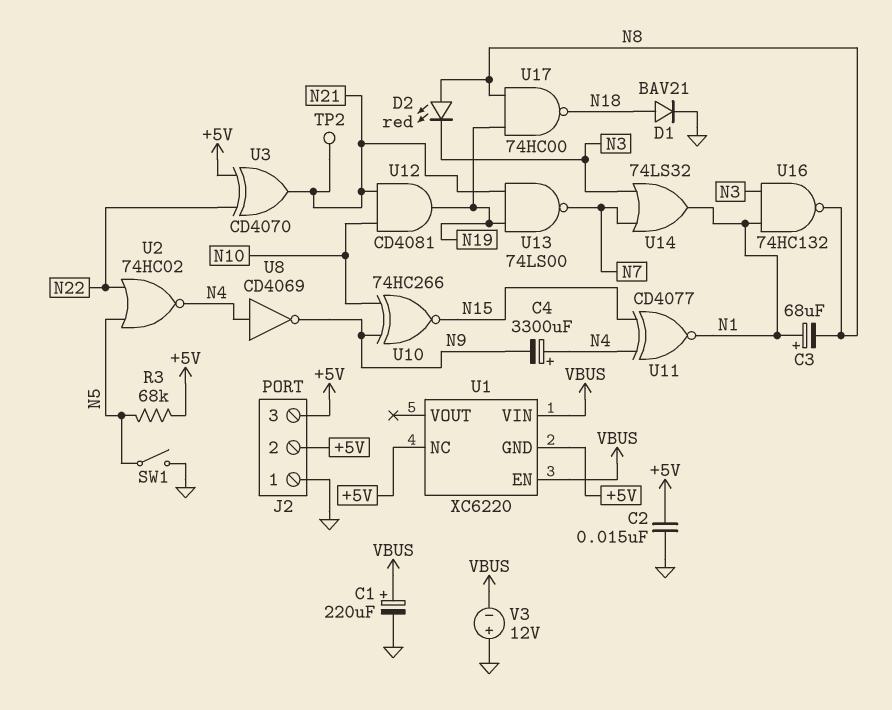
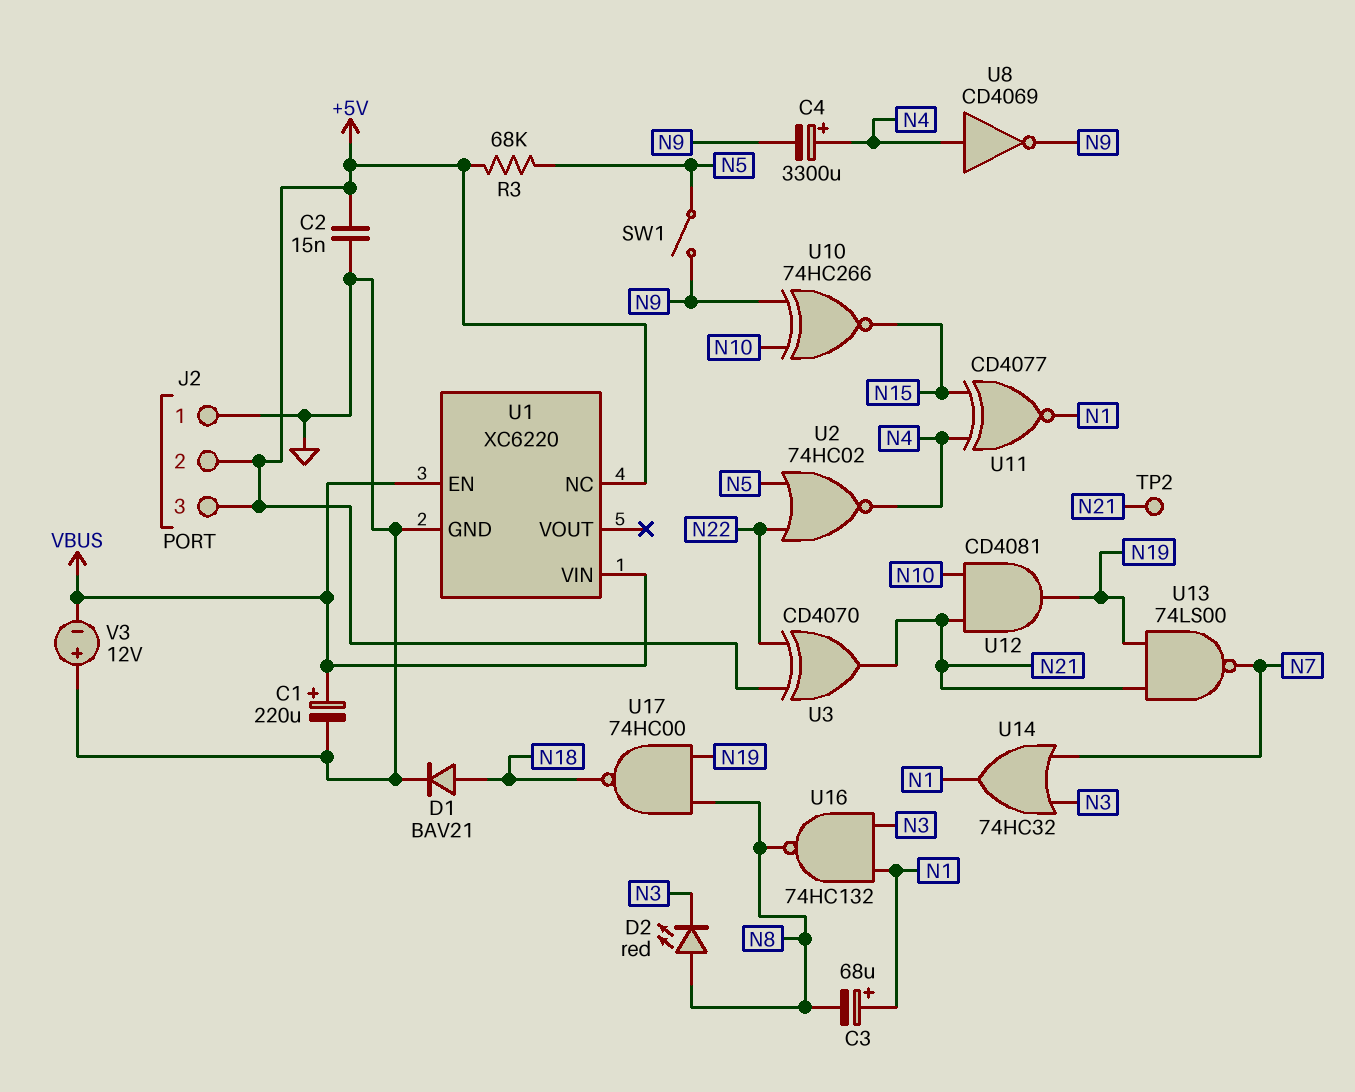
SW1: switch (GND, N5) -> switch (N5, N9)
U1 pin GND: +5V -> GND
U14: OR 74LS32 (in N3, in N7, out N1) -> OR 74HC32 (in N3, in N7, out N1)

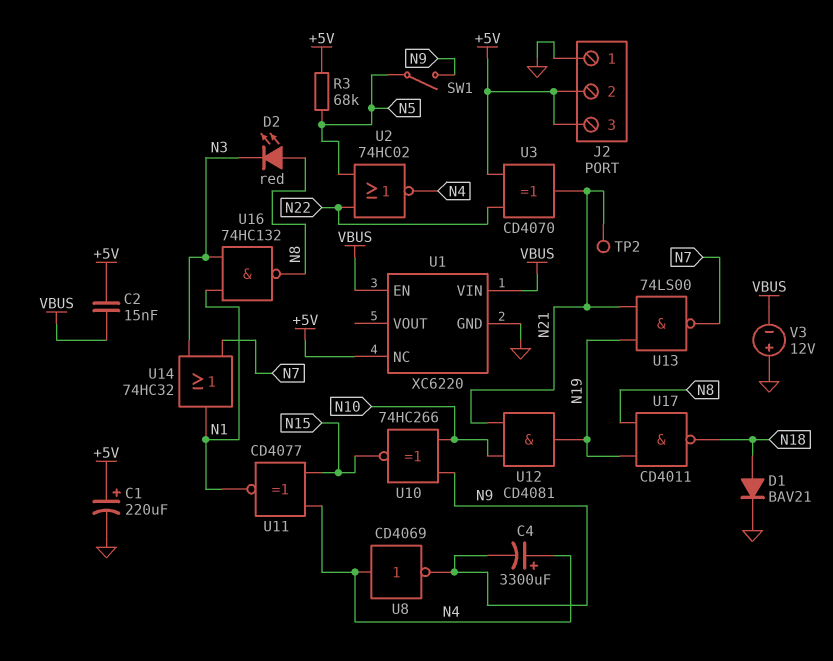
C1: 220uF (plus VBUS, minus GND) -> 220uF (plus +5V, minus GND)
C2: 15nF (+5V, GND) -> 15nF (+5V, VBUS)
C3: 68uF (plus N1, minus N8) -> none
U17: NAND 74HC00 (in N8, in N19, out N18) -> NAND CD4011 (in N8, in N19, out N18)

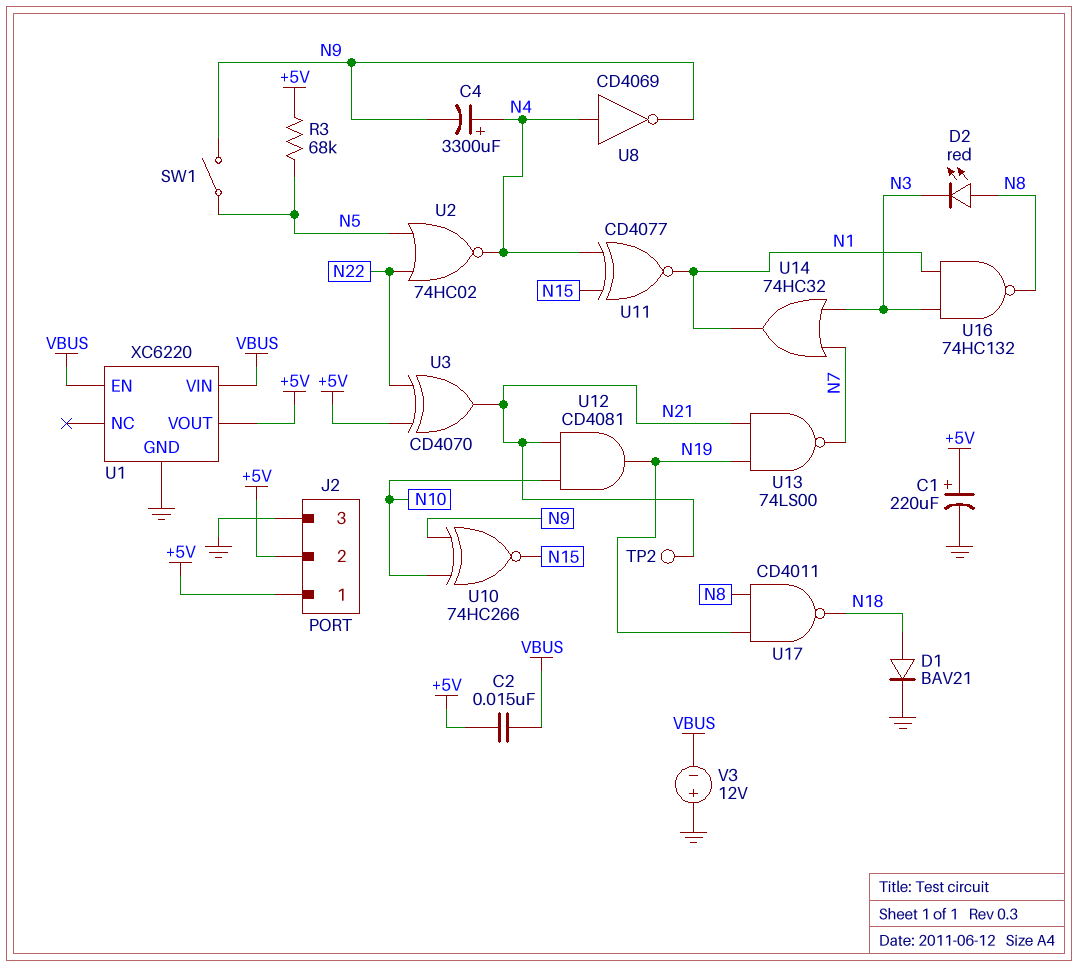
J2 pin 1: GND -> +5V
J2 pin 3: +5V -> GND
U1 pin NC: +5V -> none
U1 pin VOUT: none -> +5V

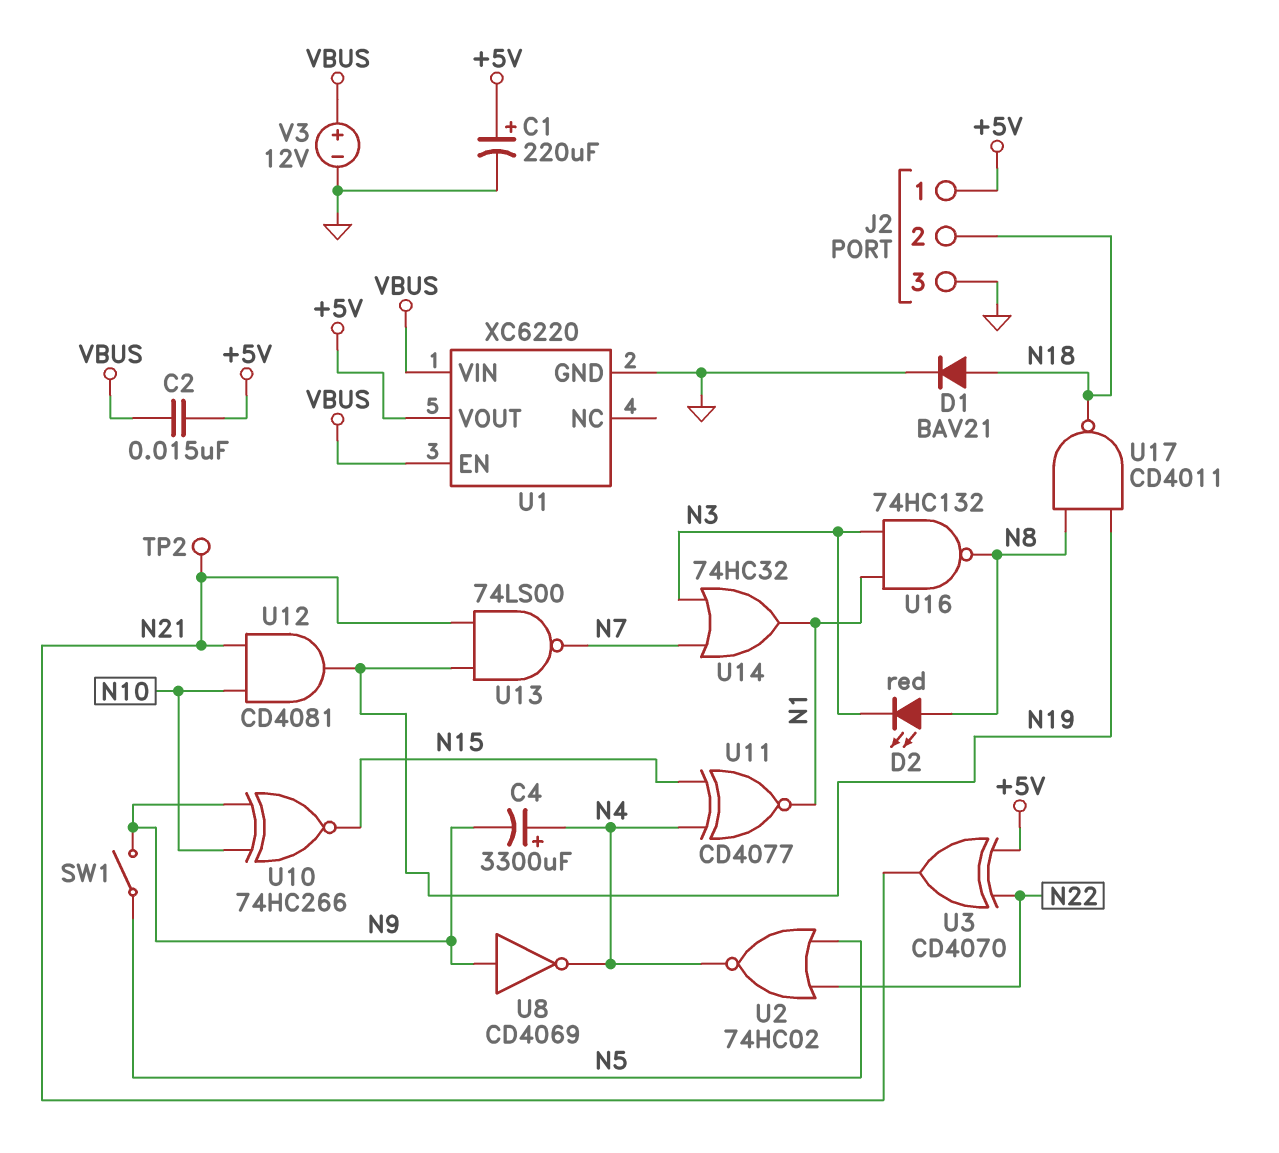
J2 pin 2: +5V -> N18
R3: 68k (+5V, N5) -> none
U8: NOT CD4069 (in N4, out N9) -> NOT CD4069 (in N9, out N4)
V3: 12V (plus GND, minus VBUS) -> 12V (plus VBUS, minus GND)

